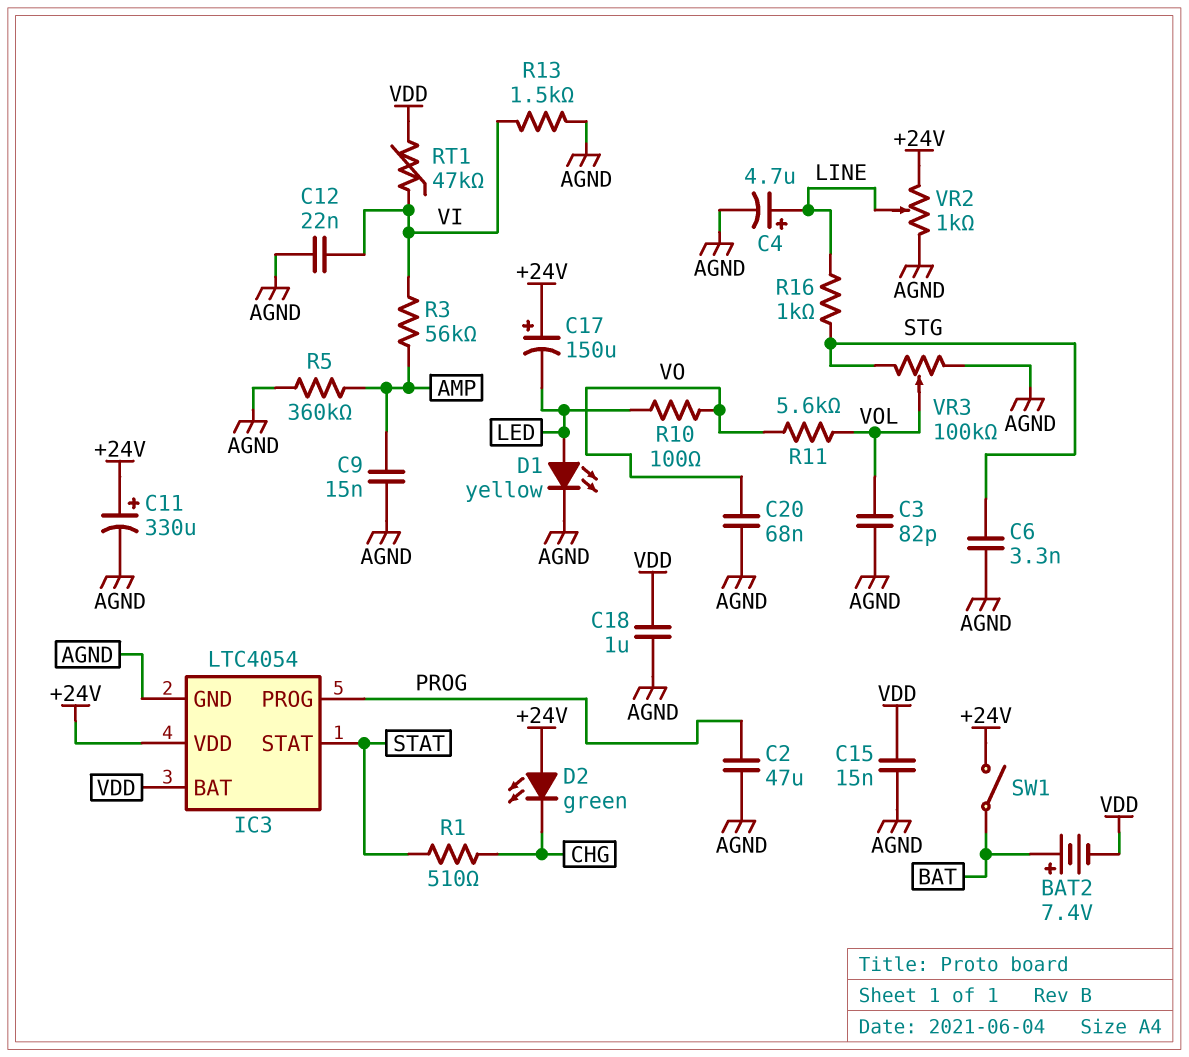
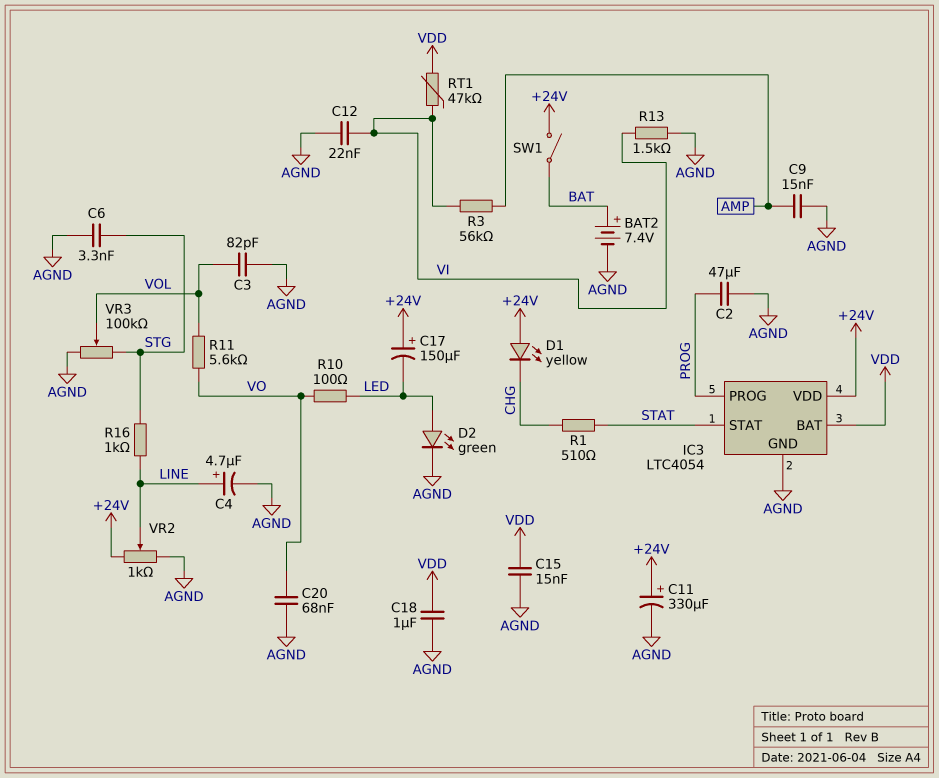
BAT2: 7.4V (plus BAT, minus VDD) -> 7.4V (plus BAT, minus AGND)
D1: LED yellow (A LED, K AGND) -> LED yellow (A +24V, K CHG)
D2: LED green (A +24V, K CHG) -> LED green (A LED, K AGND)
R5: 360k (AGND, AMP) -> none

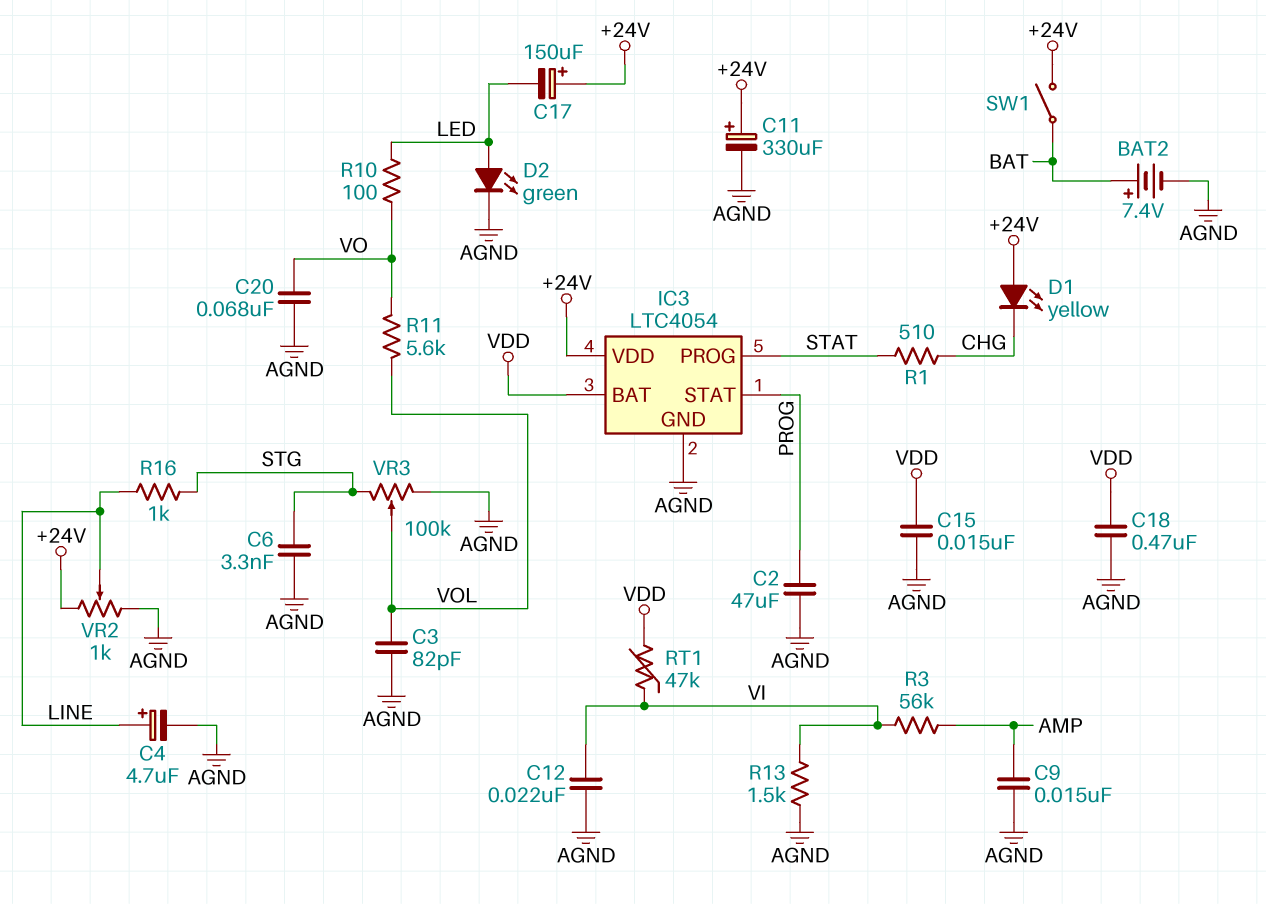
C18: 1uF (AGND, VDD) -> 470nF (AGND, VDD)
IC3 pin PROG: PROG -> STAT
IC3 pin STAT: STAT -> PROG

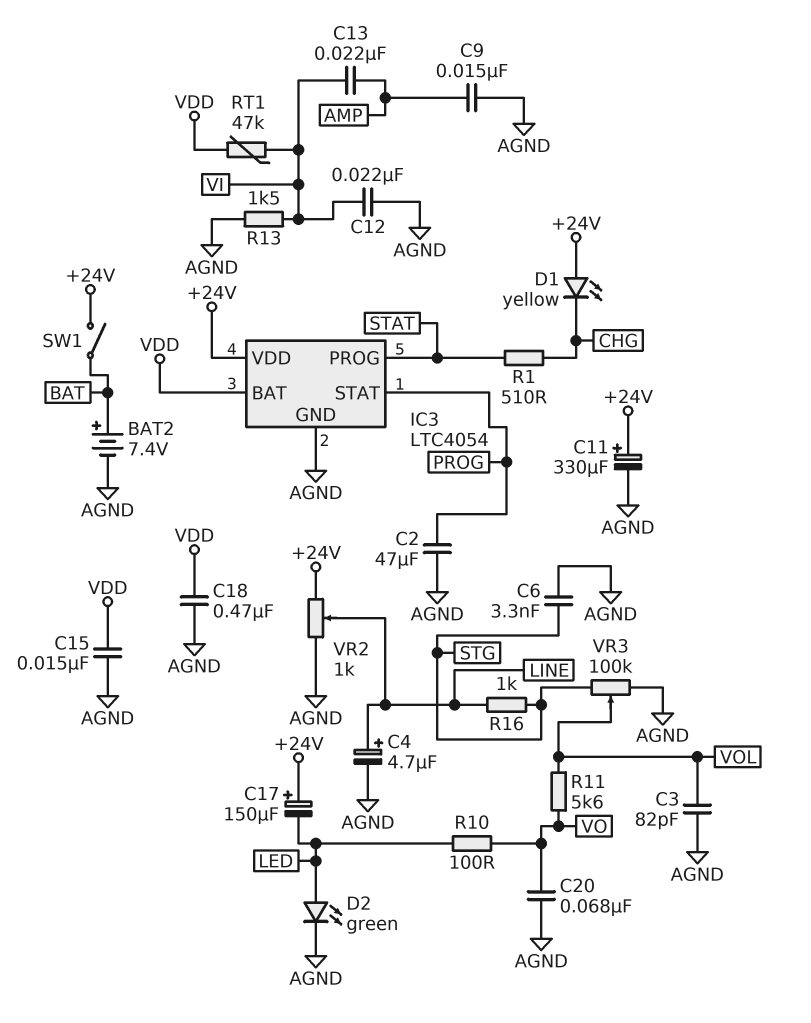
C13: none -> 22nF (AMP, VI)
R3: 56k (AMP, VI) -> none

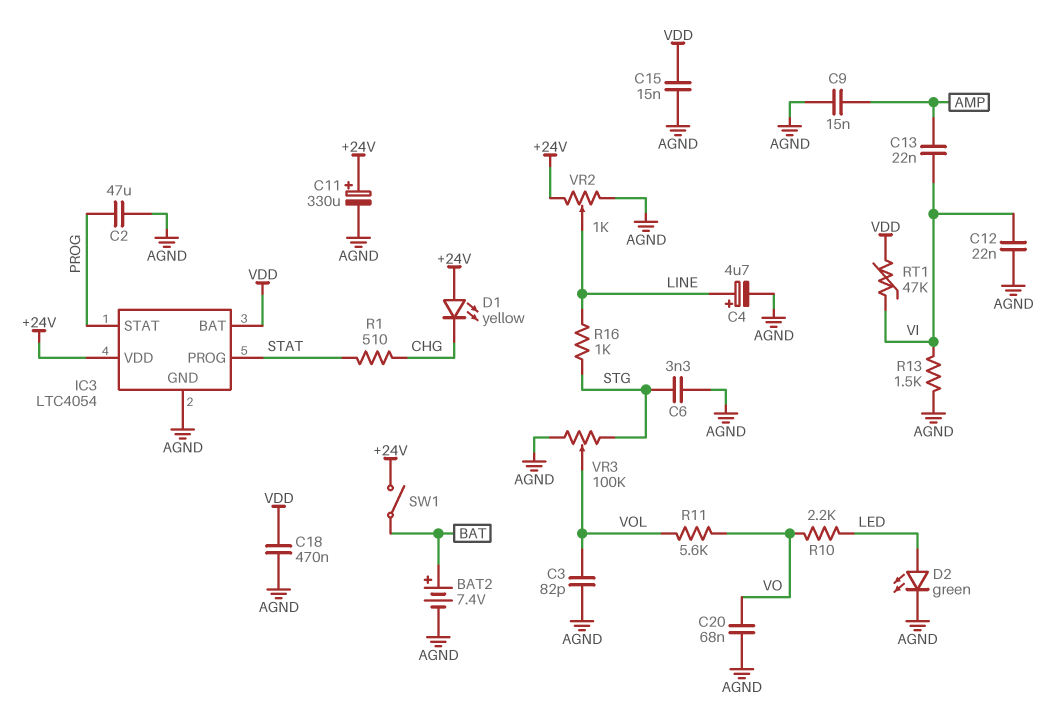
C17: 150uF (plus +24V, minus LED) -> none
R10: 100 (LED, VO) -> 2.2k (LED, VO)

